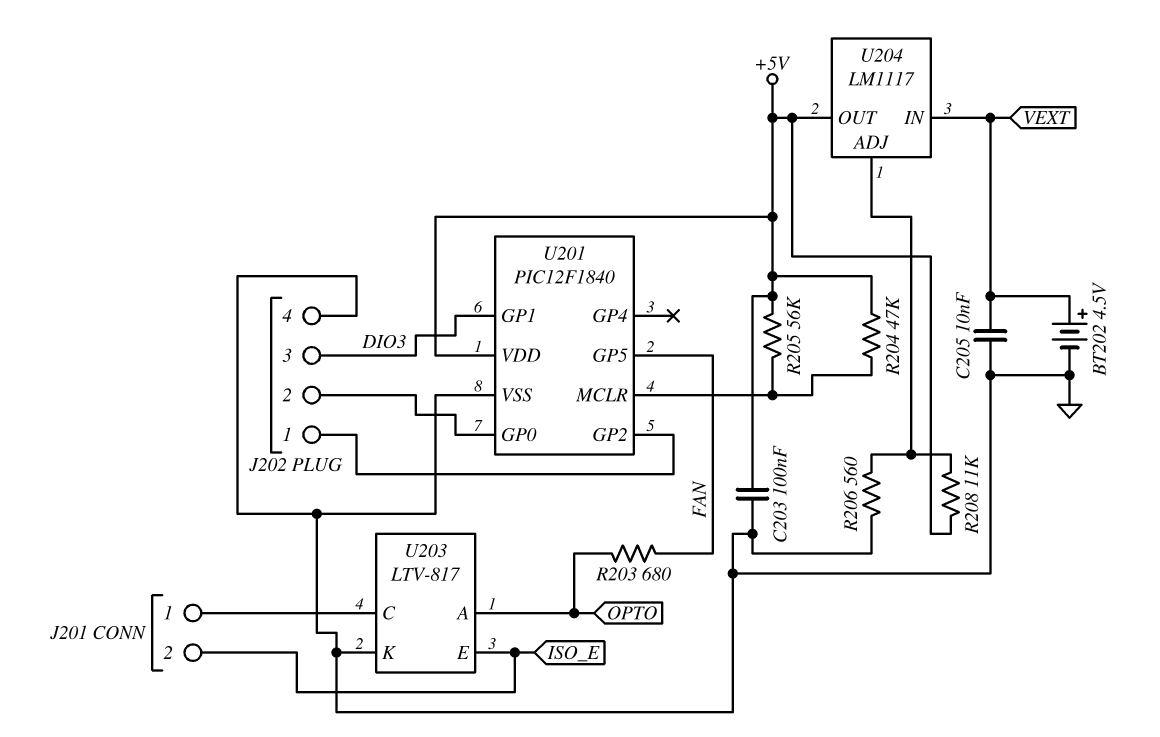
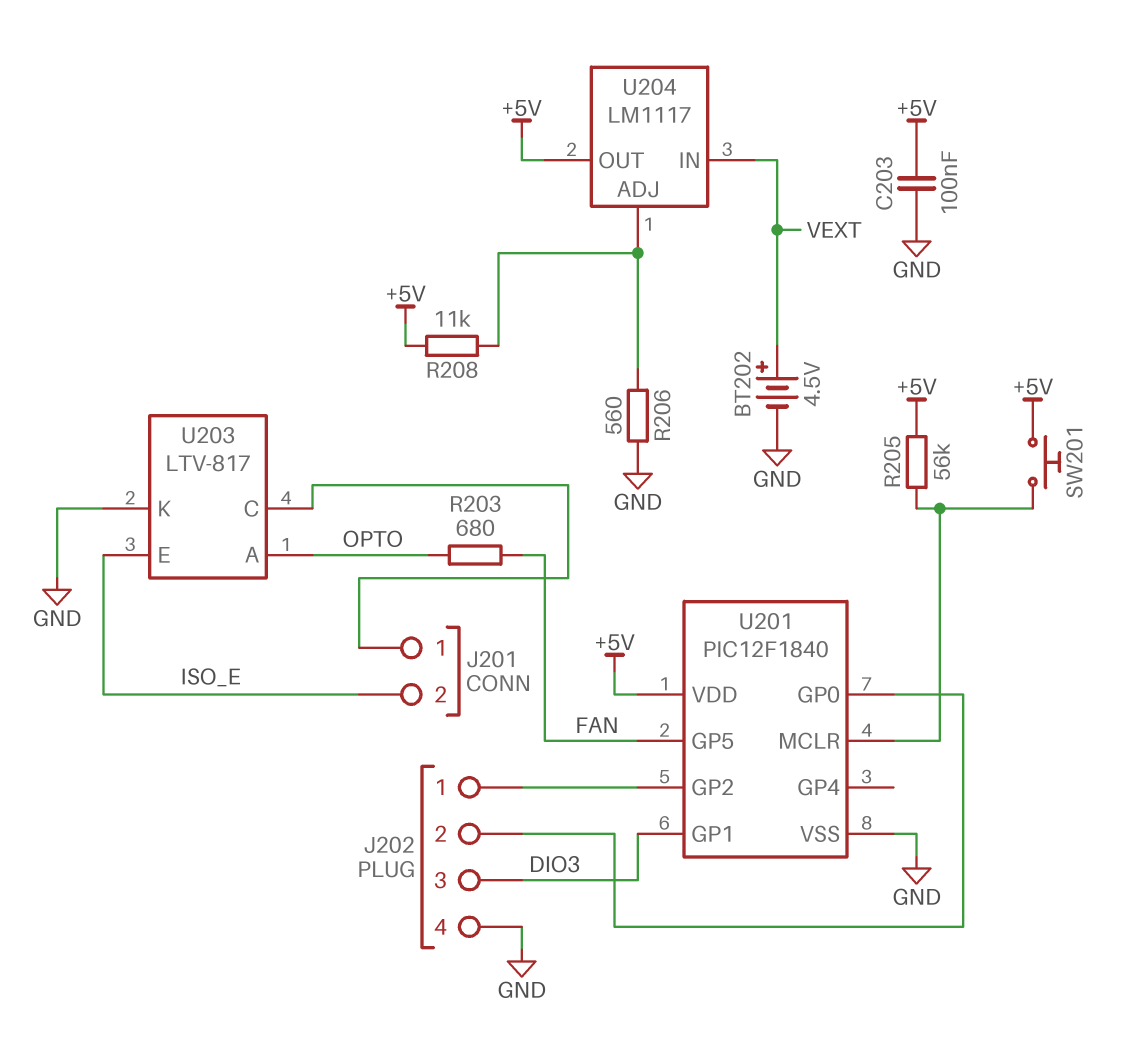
C205: 10nF (GND, VEXT) -> none
R204: 47k (+5V, U201/MCLR) -> none
SW201: none -> button (+5V, U201/MCLR)

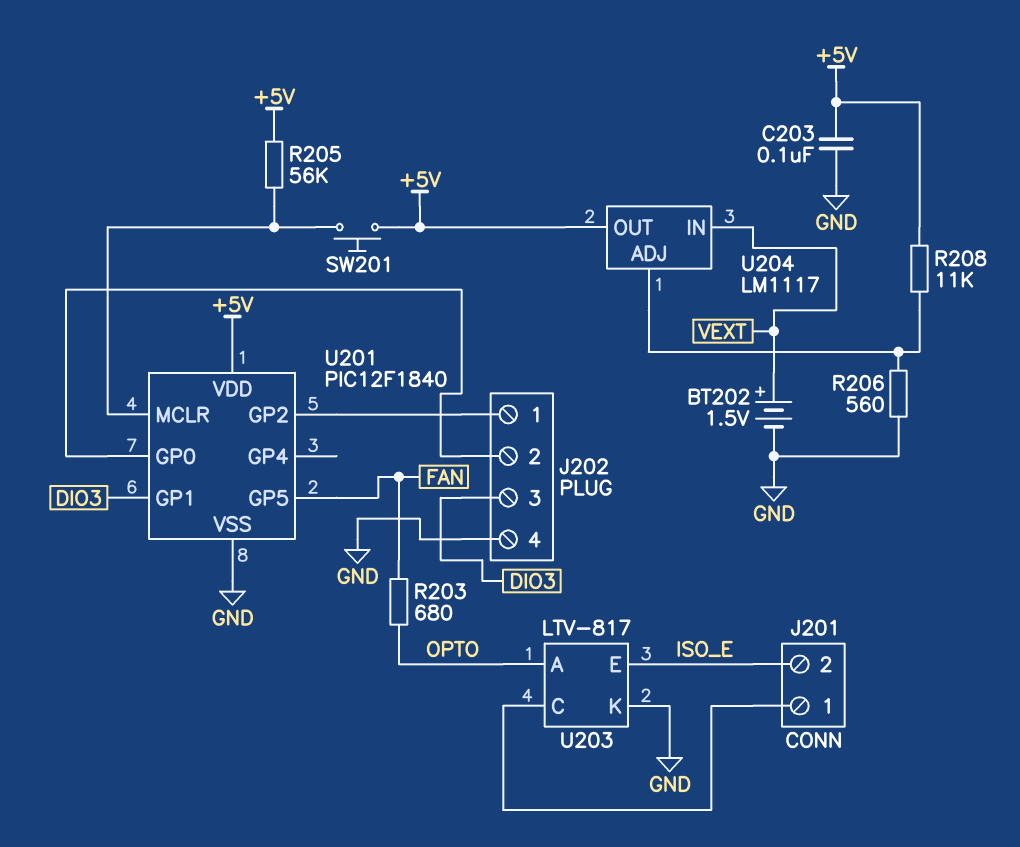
BT202: 4.5V (plus VEXT, minus GND) -> 1.5V (plus VEXT, minus GND)

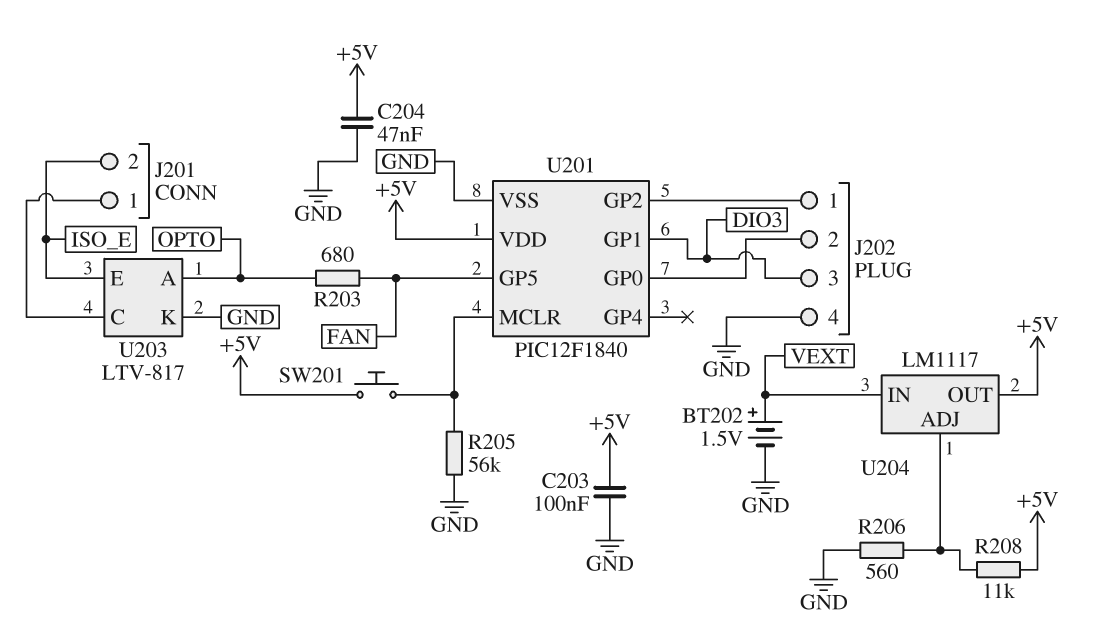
C204: none -> 47nF (+5V, GND)
R205: 56k (+5V, U201/MCLR) -> 56k (GND, U201/MCLR)

